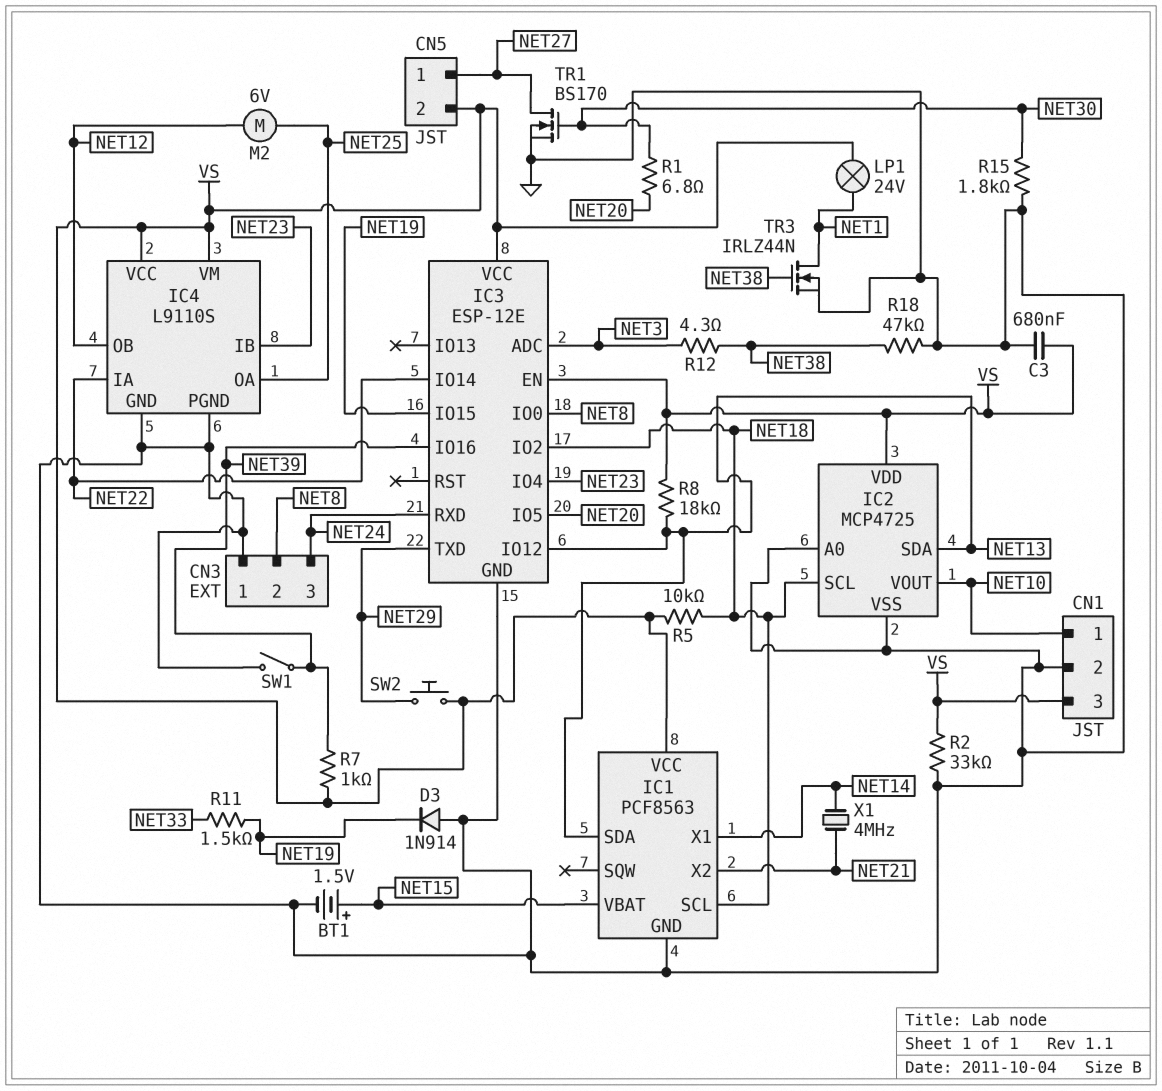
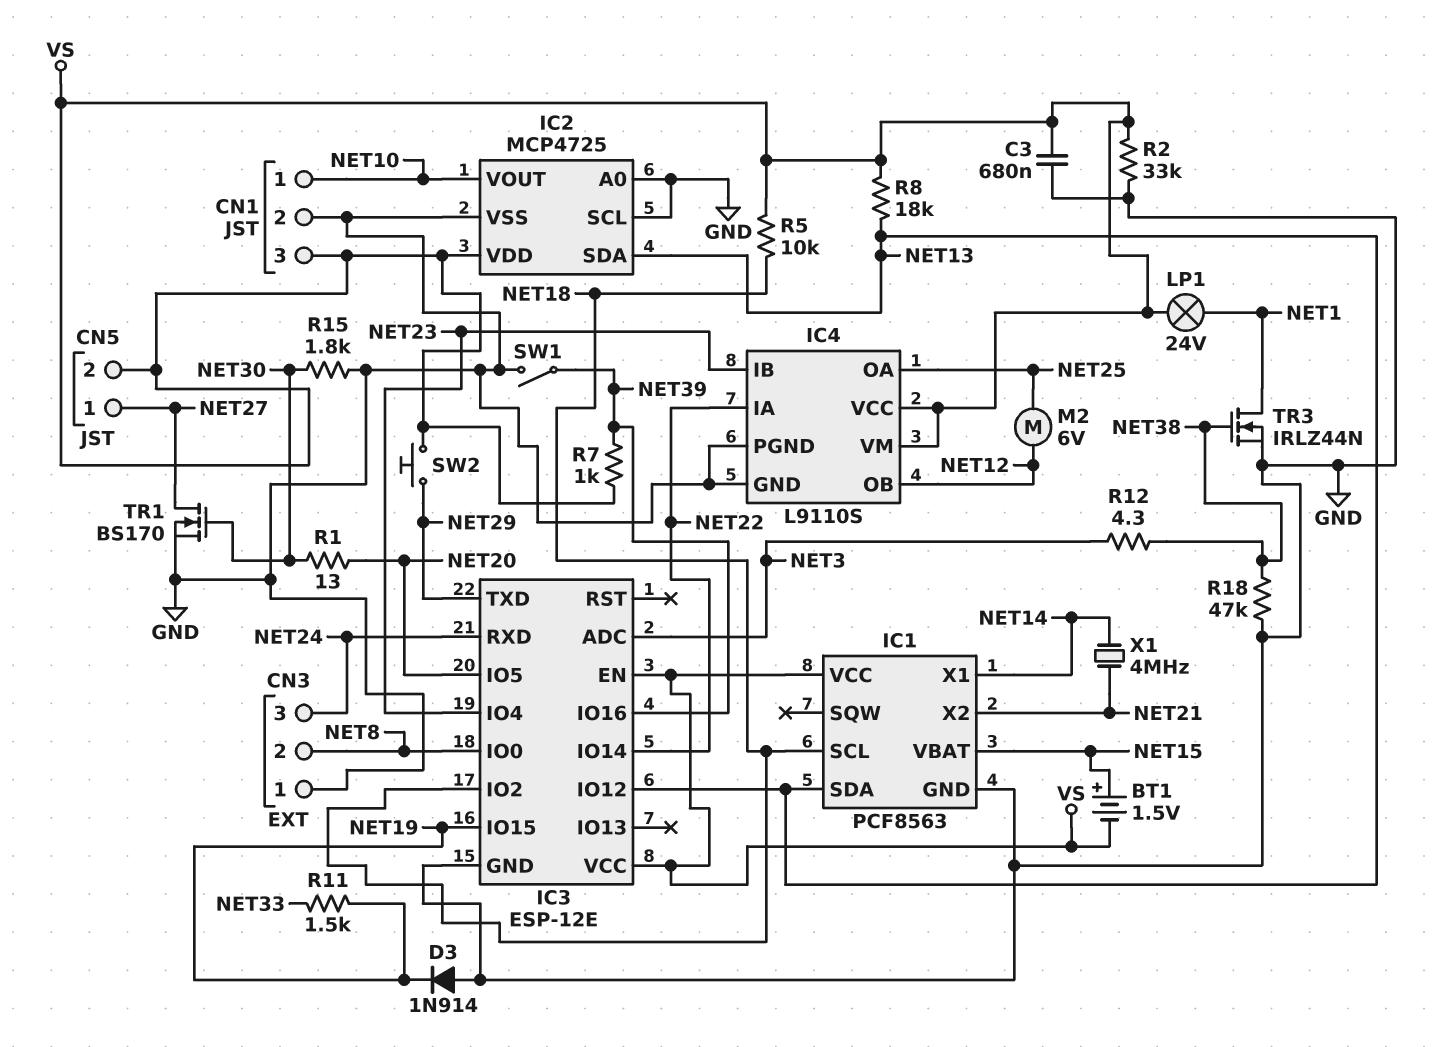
BT1: 1.5V (plus NET15, minus GND) -> 1.5V (plus NET15, minus VS)
IC2 pin SCL: NET18 -> GND
R1: 6.8 (NET20, NET30) -> 13 (NET20, NET30)

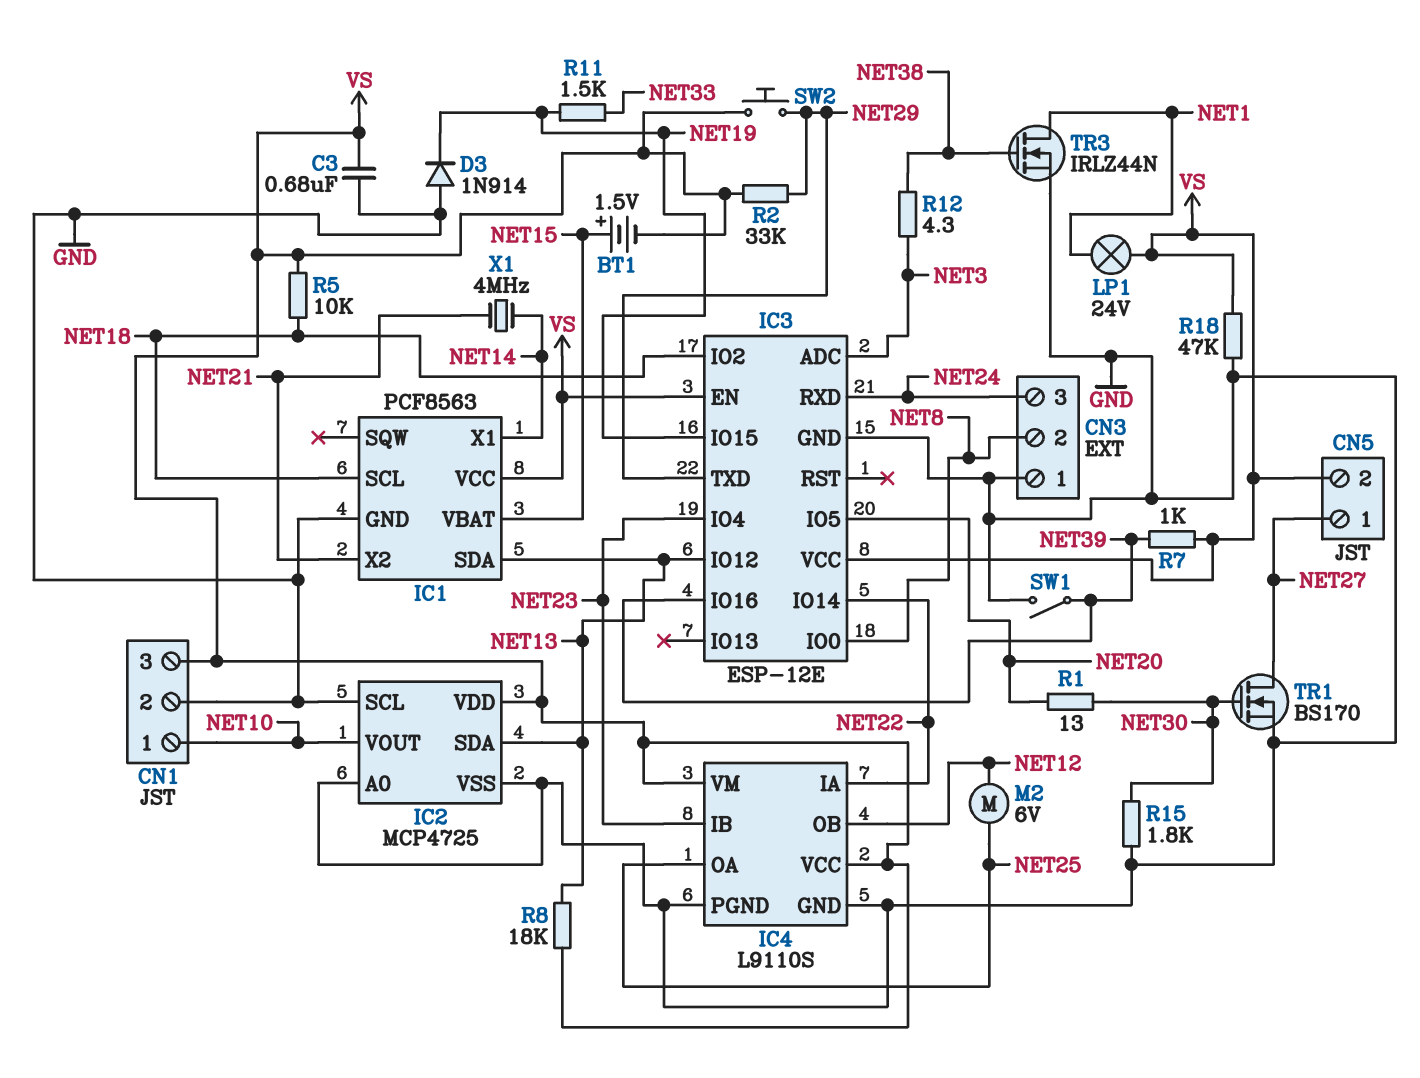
R2: 33k (GND, VS) -> 33k (NET29, VS)
R18: 47k (GND, NET38) -> 47k (GND, VS)

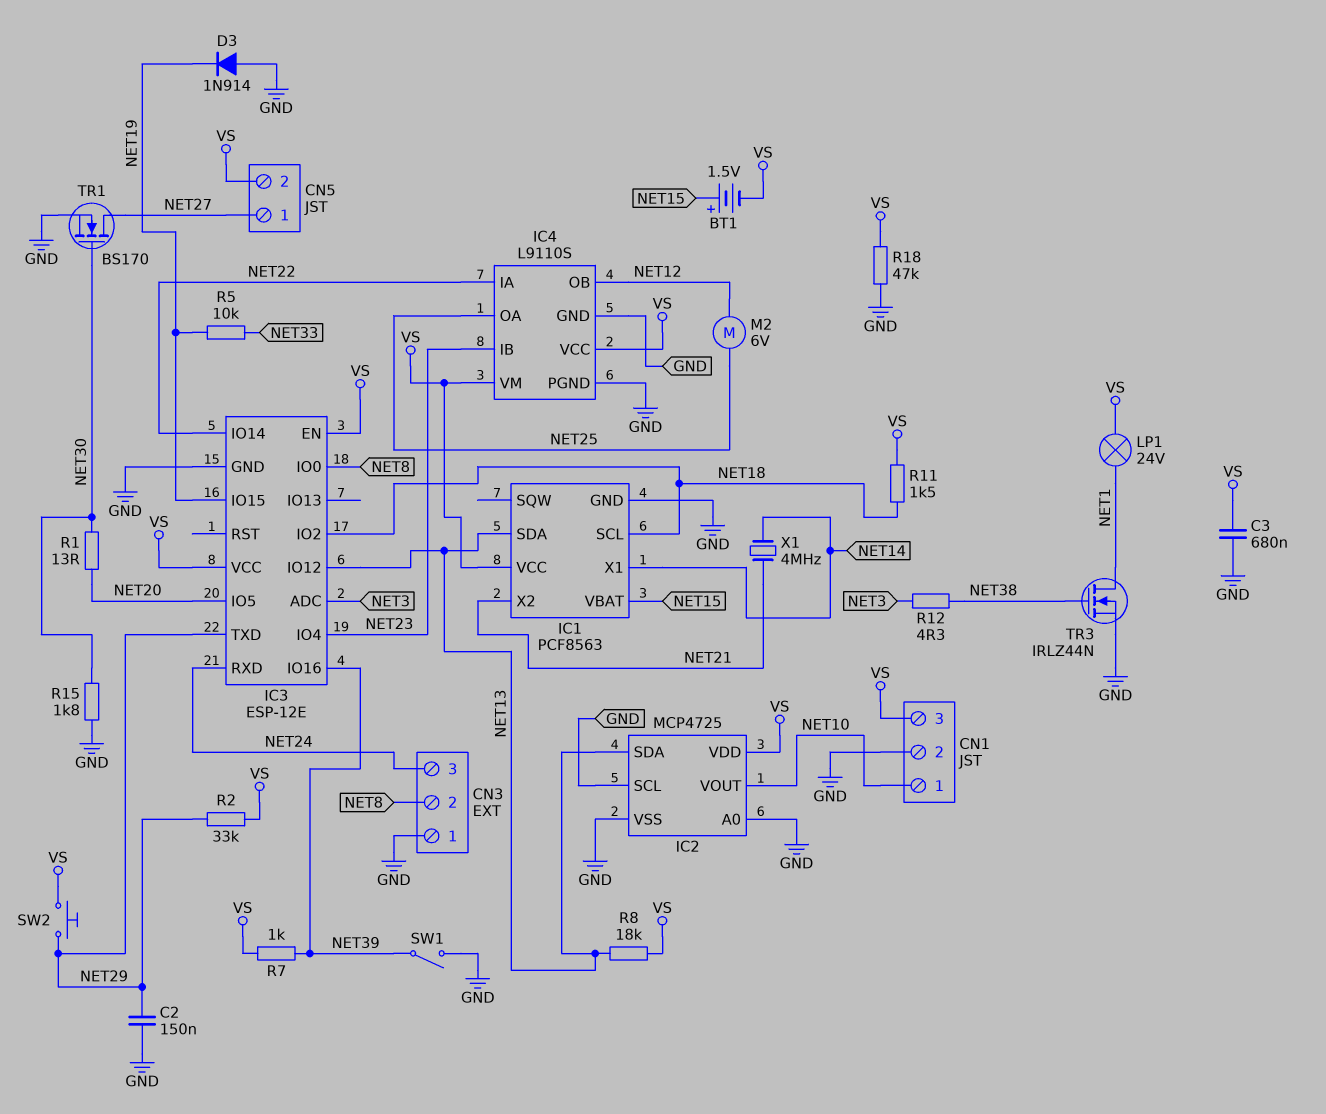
C2: none -> 150nF (GND, NET29)
R5: 10k (NET18, VS) -> 10k (NET19, NET33)
R11: 1.5k (NET19, NET33) -> 1.5k (NET18, VS)

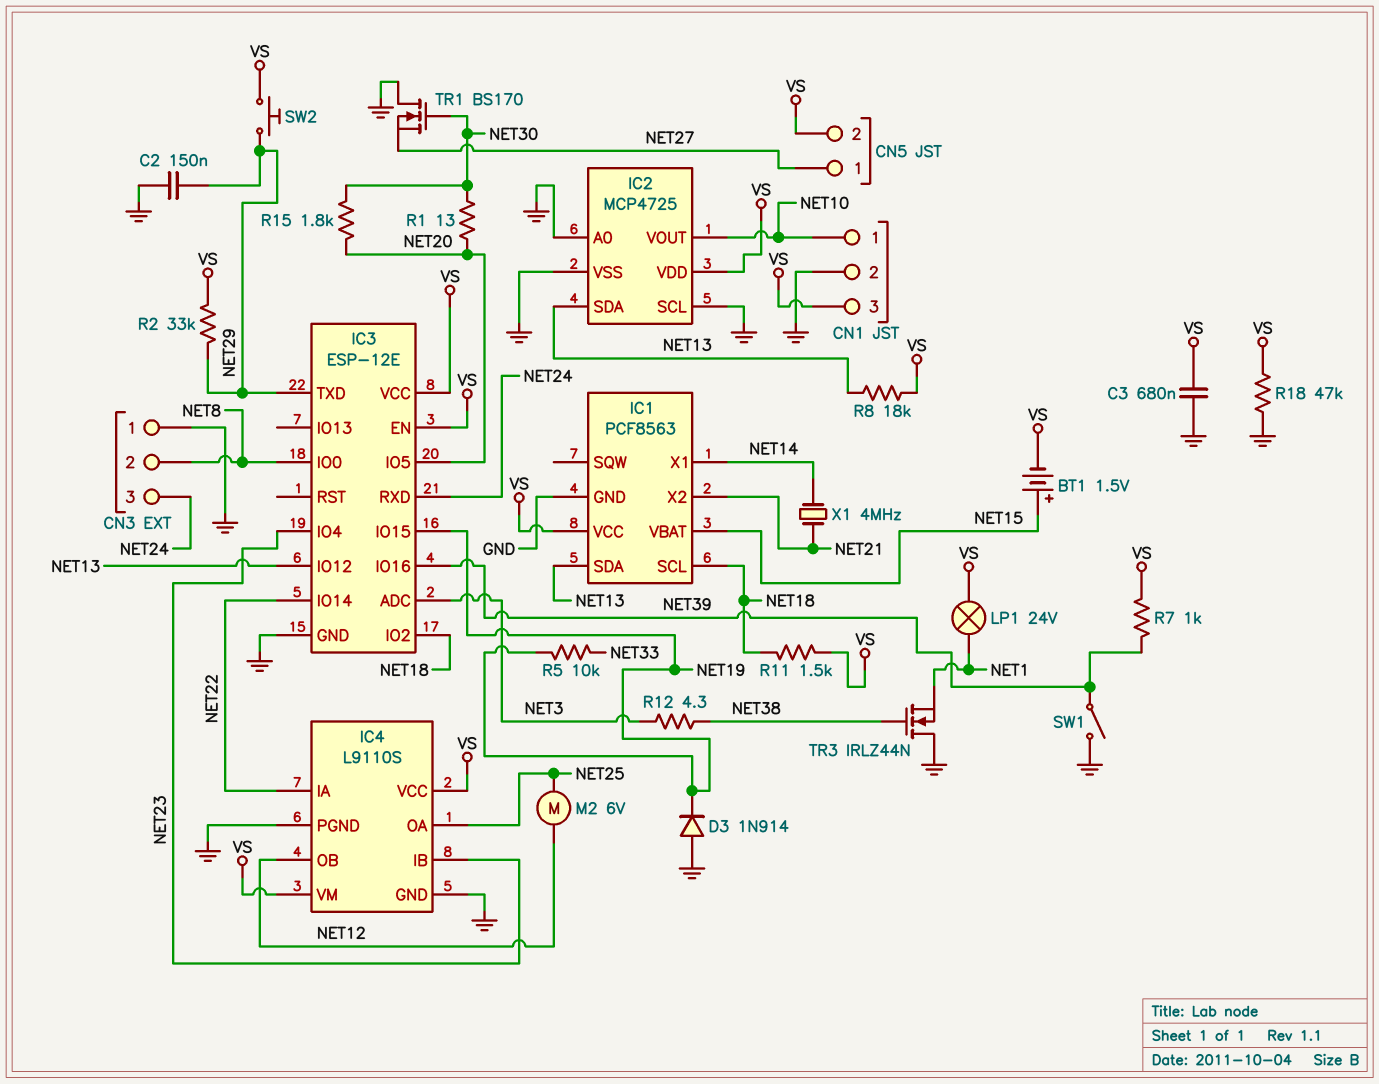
R15: 1.8k (GND, NET30) -> 1.8k (NET20, NET30)
TR1: NMOS BS170 (G NET30, D NET27, S GND) -> NMOS BS170 (G NET30, D GND, S NET27)
TR3: NMOS IRLZ44N (G NET38, D NET1, S GND) -> NMOS IRLZ44N (G NET38, D GND, S NET1)

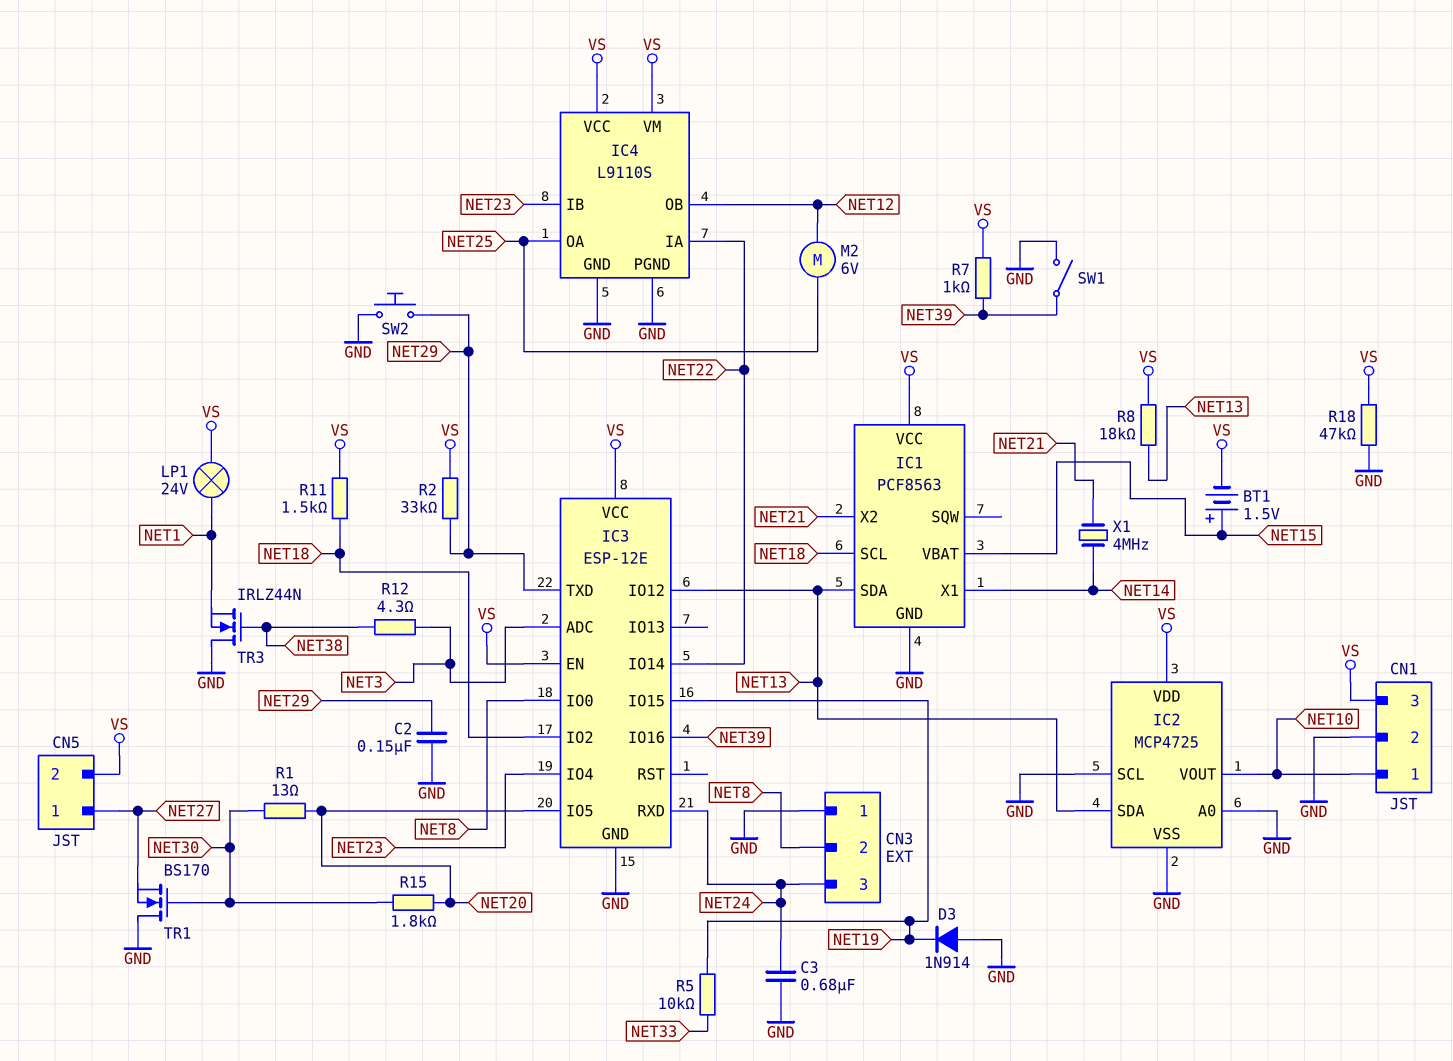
C3: 680nF (GND, VS) -> 680nF (GND, NET24)
SW2: button (NET29, VS) -> button (GND, NET29)

